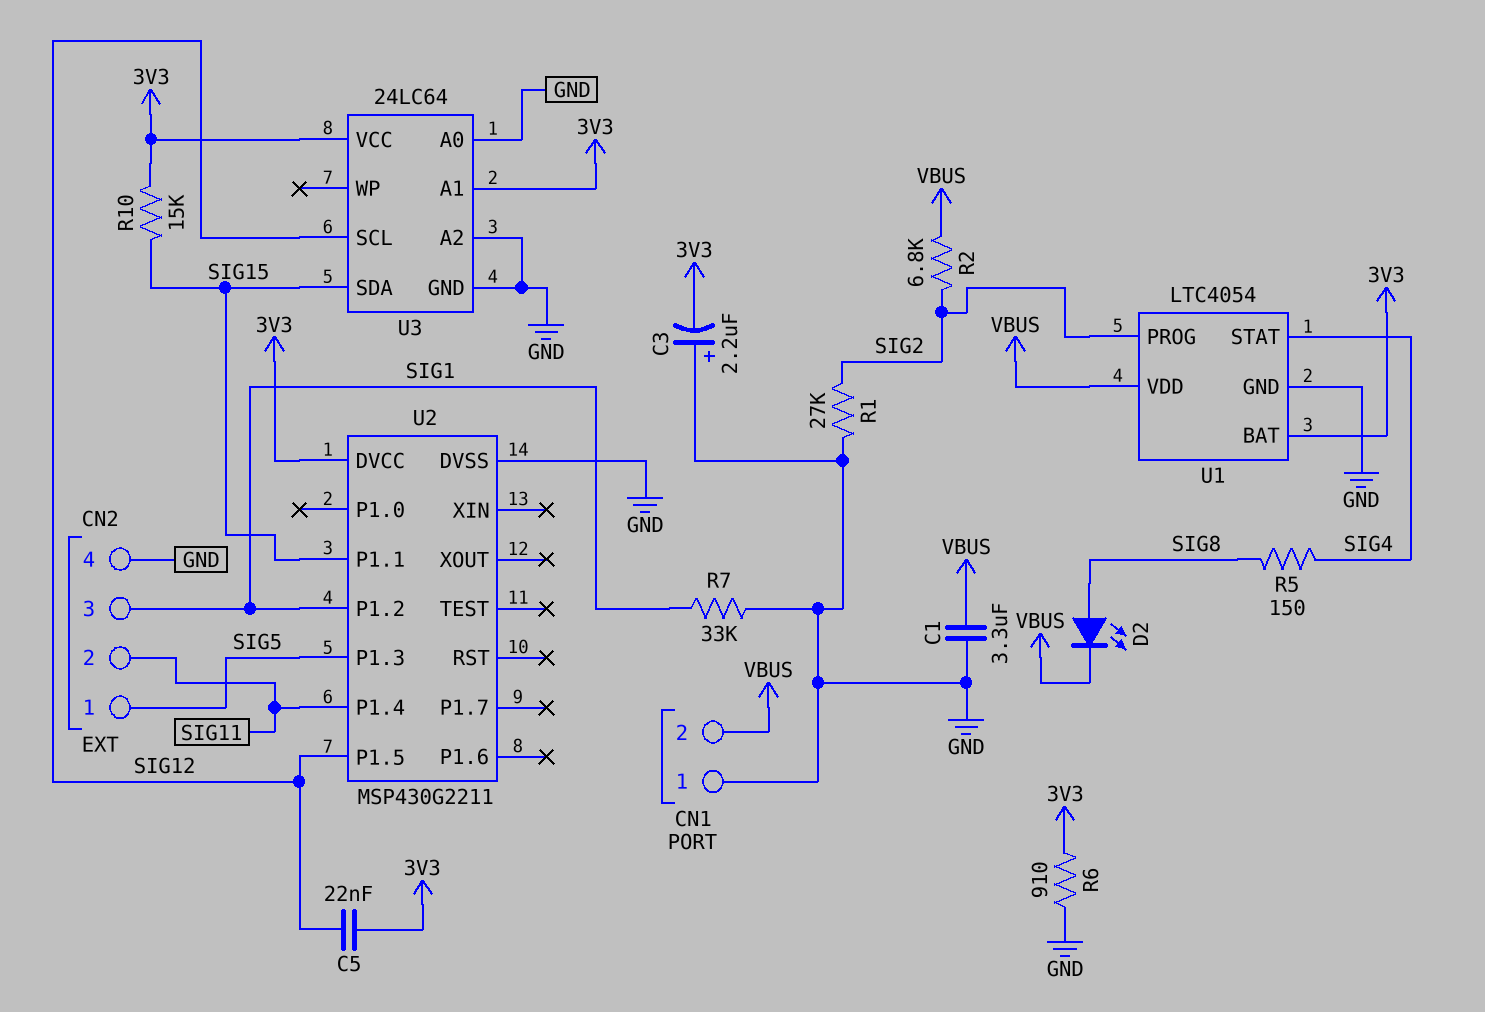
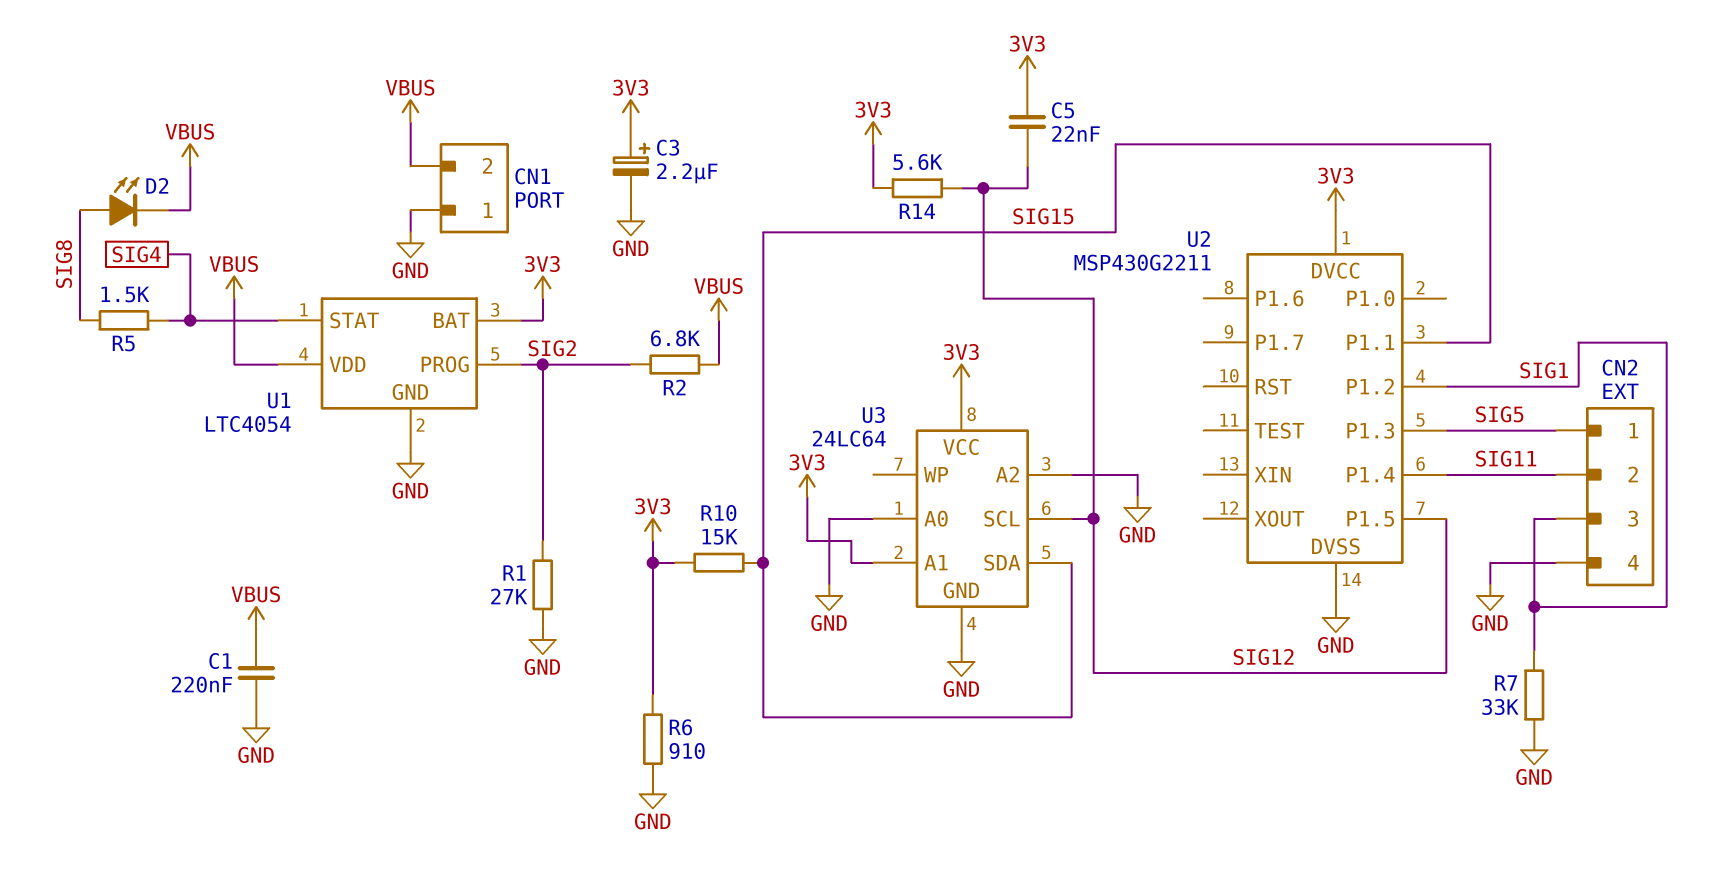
C1: 3.3uF (GND, VBUS) -> 220nF (GND, VBUS)
C3: 2.2uF (plus GND, minus 3V3) -> 2.2uF (plus 3V3, minus GND)
R5: 150 (SIG4, SIG8) -> 1.5k (SIG4, SIG8)
R14: none -> 5.6k (3V3, SIG12)

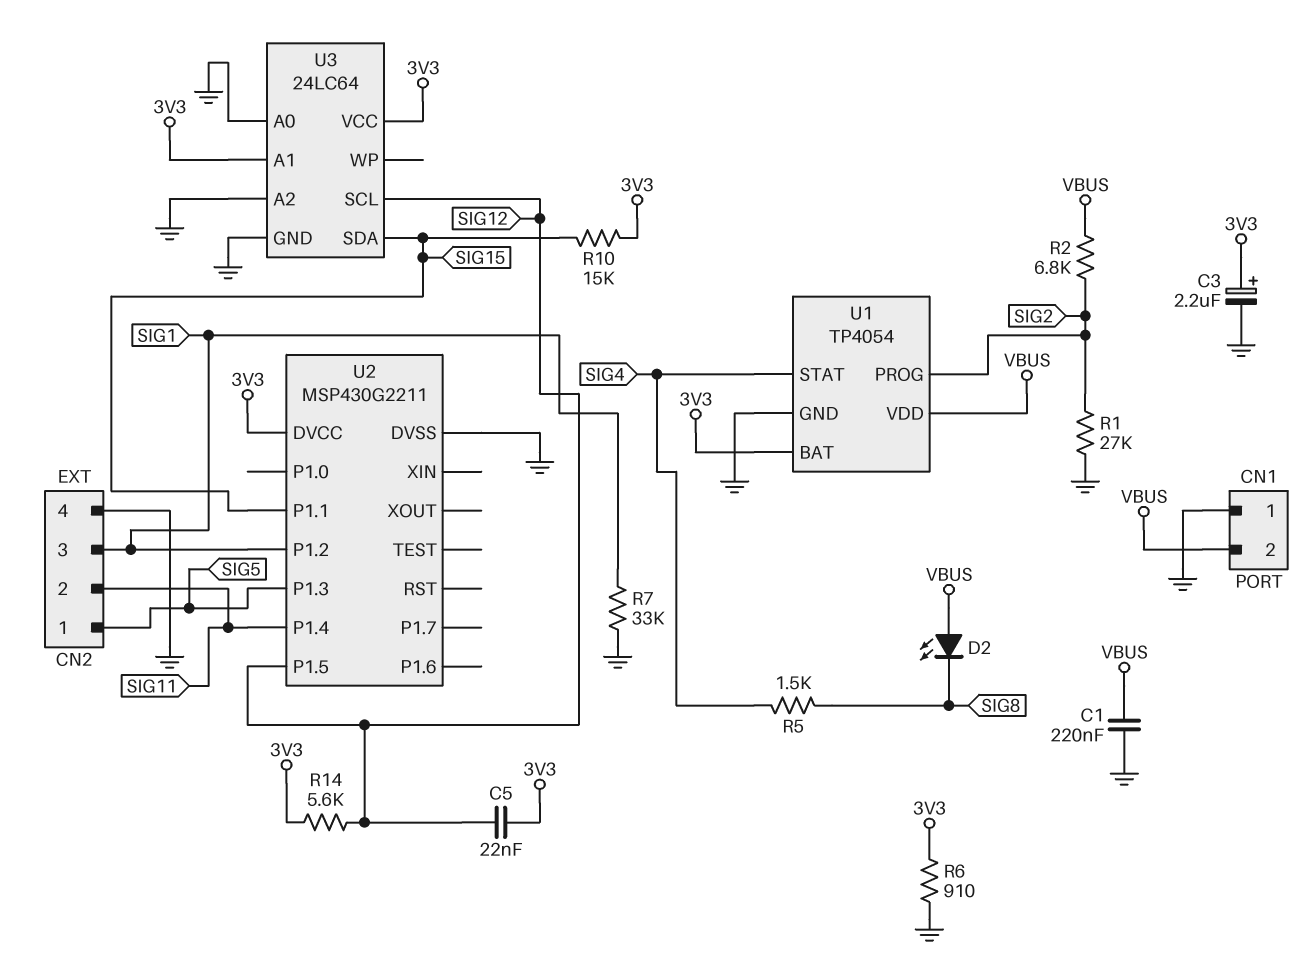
D2: LED (A SIG8, K VBUS) -> LED (A VBUS, K SIG8)
U1: LTC4054 -> TP4054

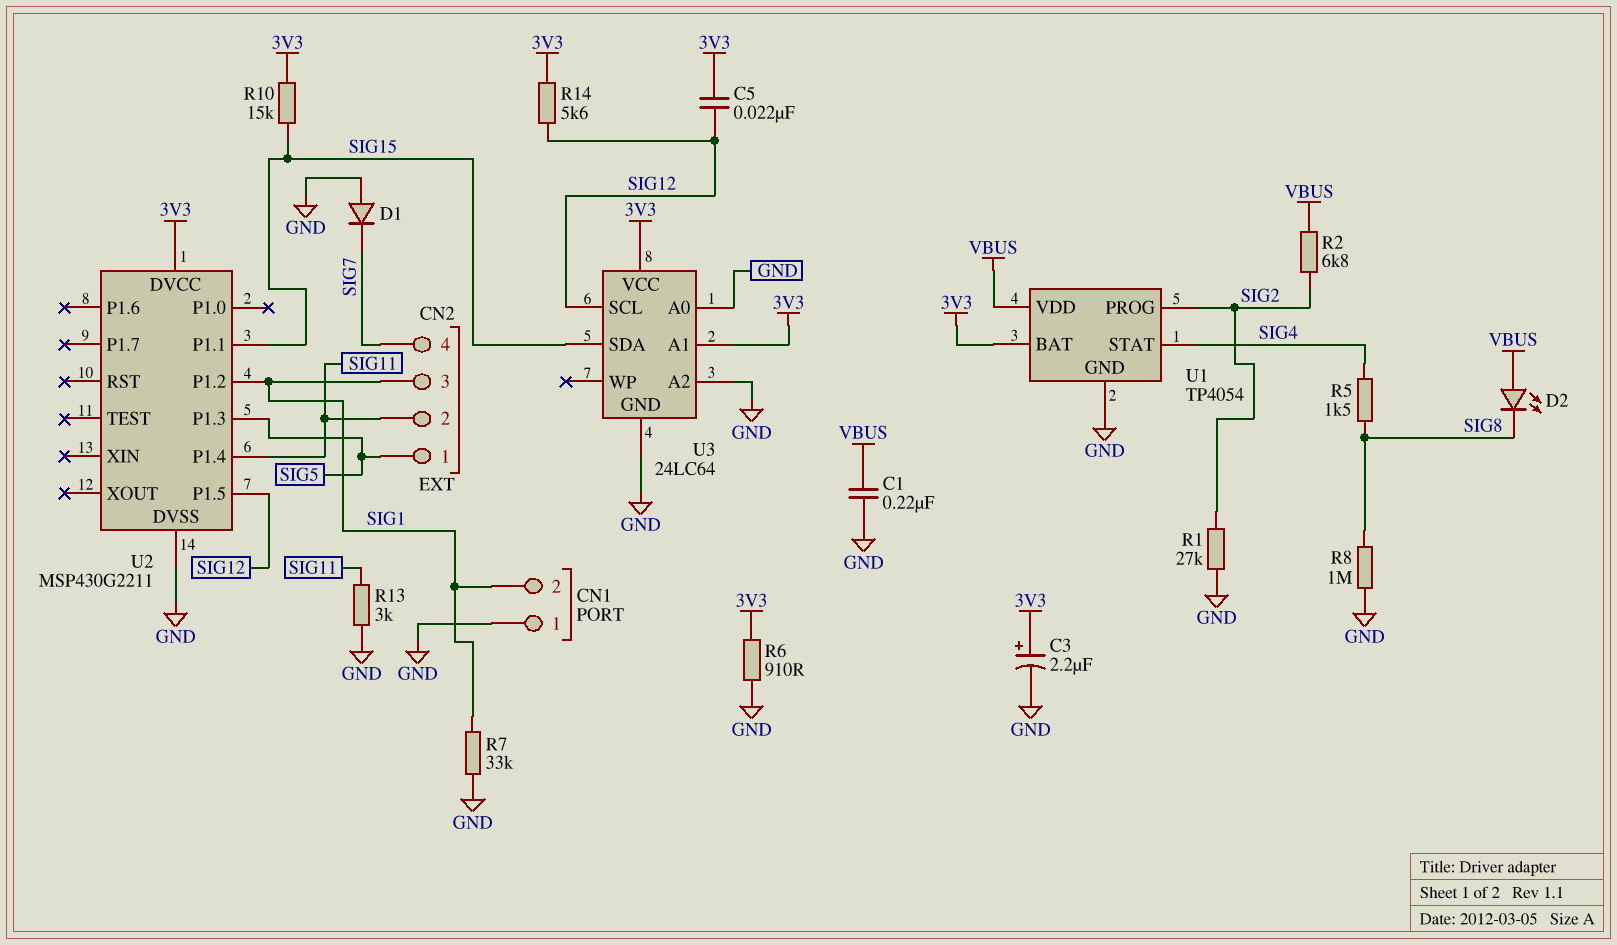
CN1 pin 2: VBUS -> SIG1
CN2 pin 4: GND -> SIG7
D1: none -> diode (A GND, K SIG7)
R8: none -> 1M (GND, SIG8)
R13: none -> 3k (GND, SIG11)

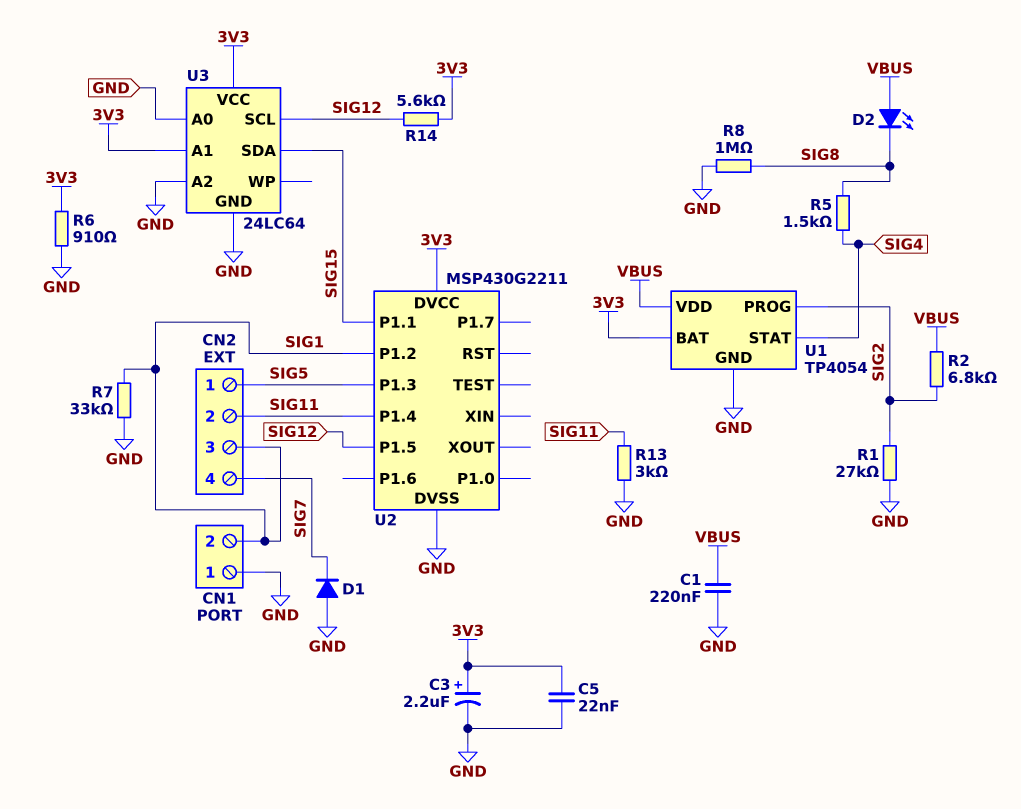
C5: 22nF (3V3, SIG12) -> 22nF (3V3, GND)
R10: 15k (3V3, SIG15) -> none

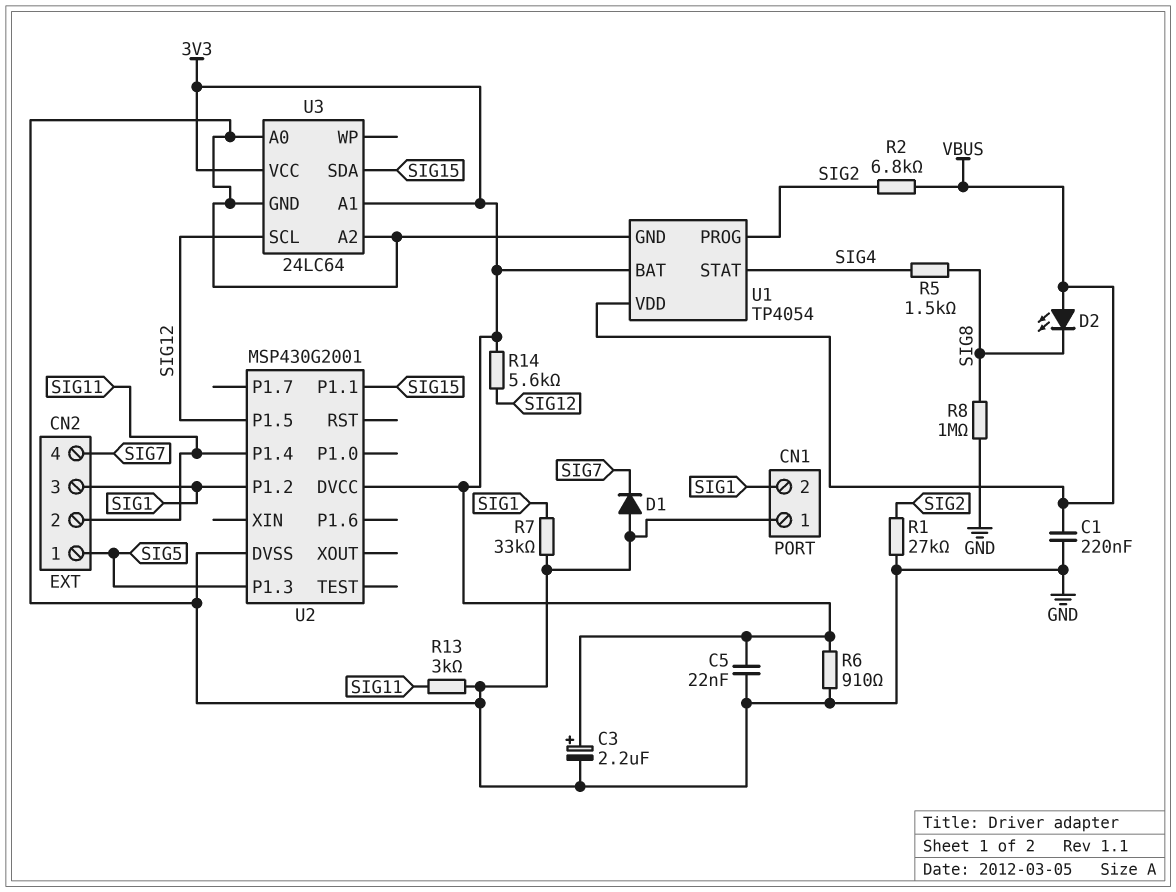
U2: MSP430G2211 -> MSP430G2001

